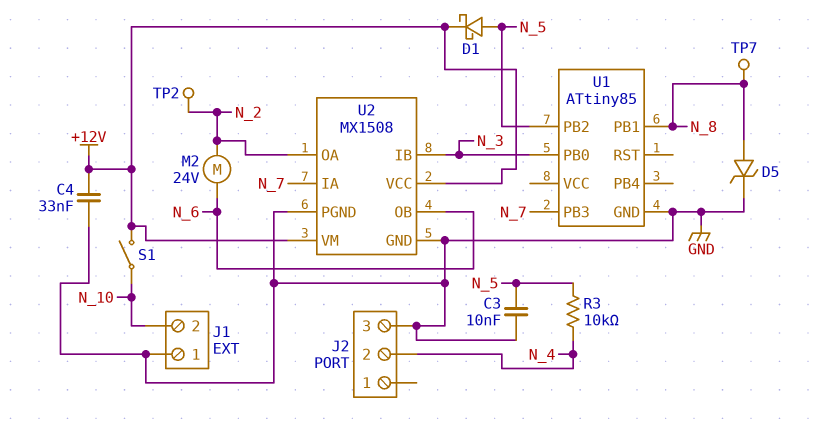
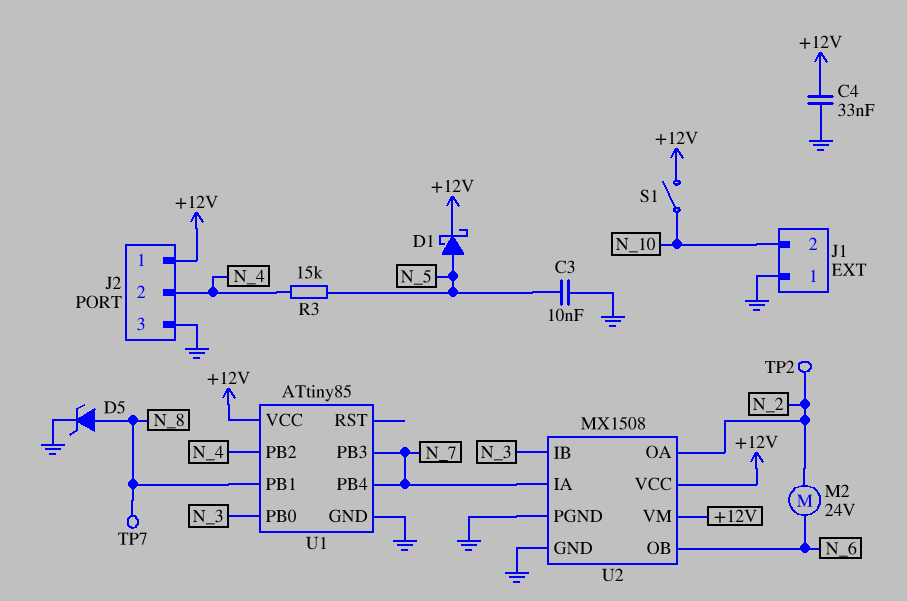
J2 pin 1: none -> +12V
R3: 10k (N_4, N_5) -> 15k (N_4, N_5)
U1 pin PB2: N_5 -> N_4
U1 pin PB4: none -> N_7
U1 pin VCC: none -> +12V

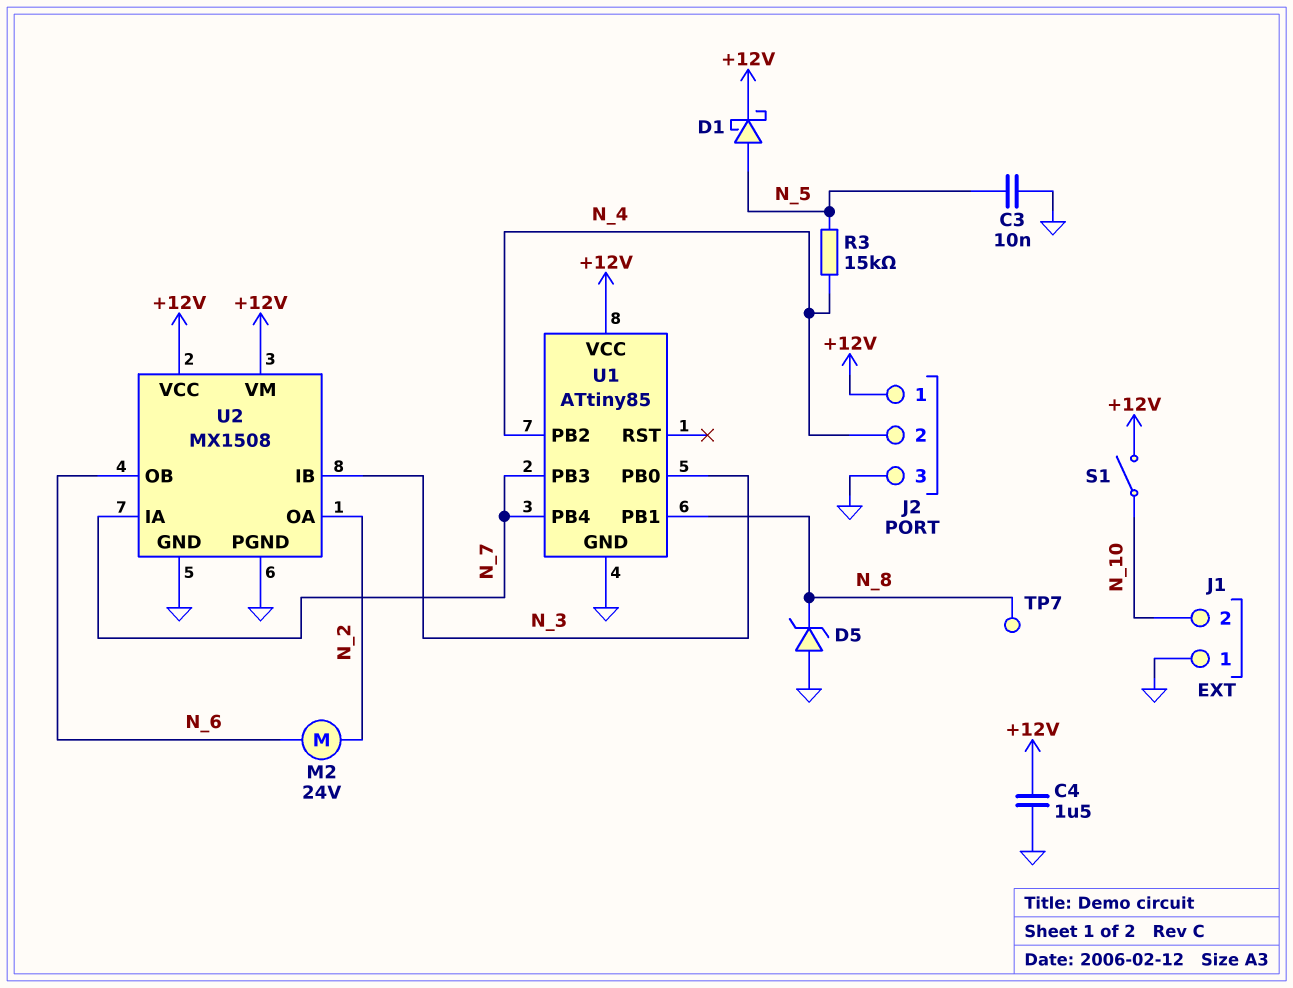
C4: 33nF (+12V, GND) -> 1.5uF (+12V, GND)
D5: zener (A N_8, K GND) -> zener (A GND, K N_8)
TP2: test point (N_2) -> none

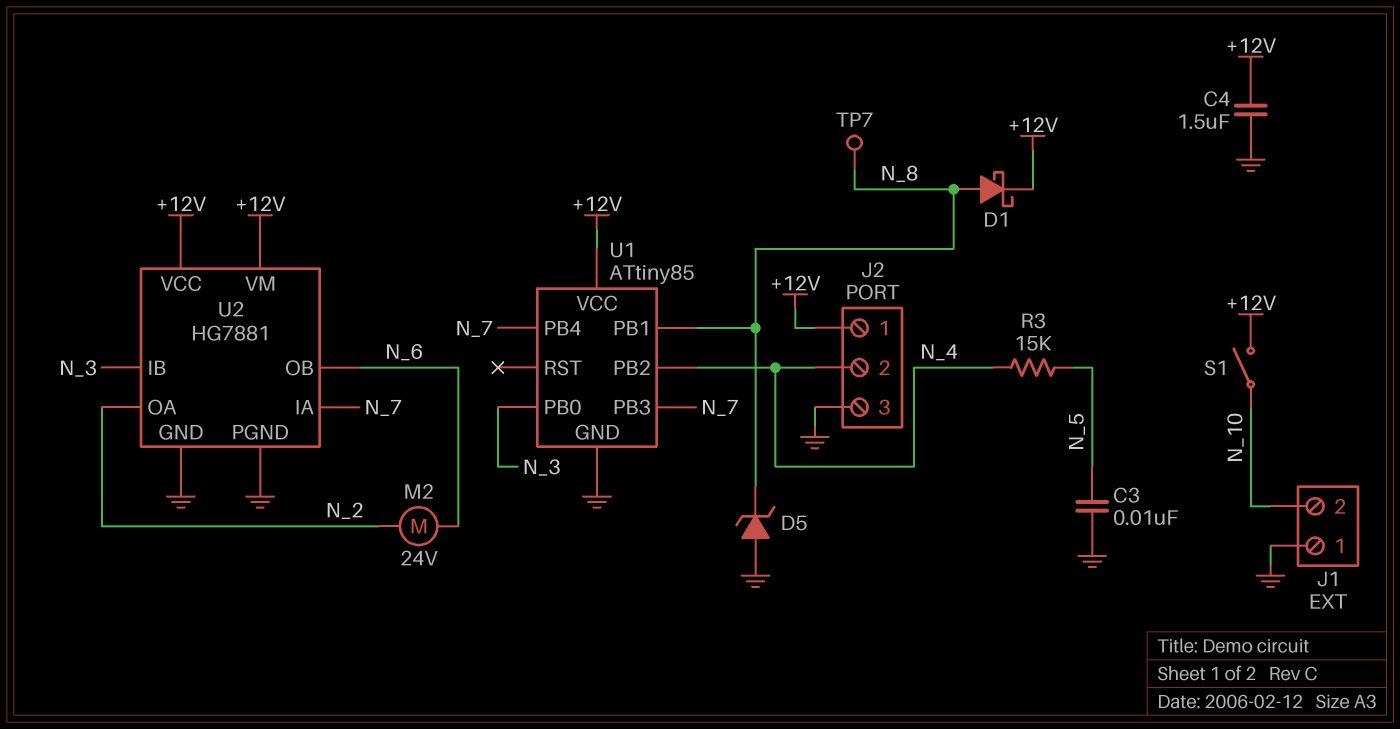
D1: schottky (A N_5, K +12V) -> schottky (A N_8, K +12V)
U2: MX1508 -> HG7881

